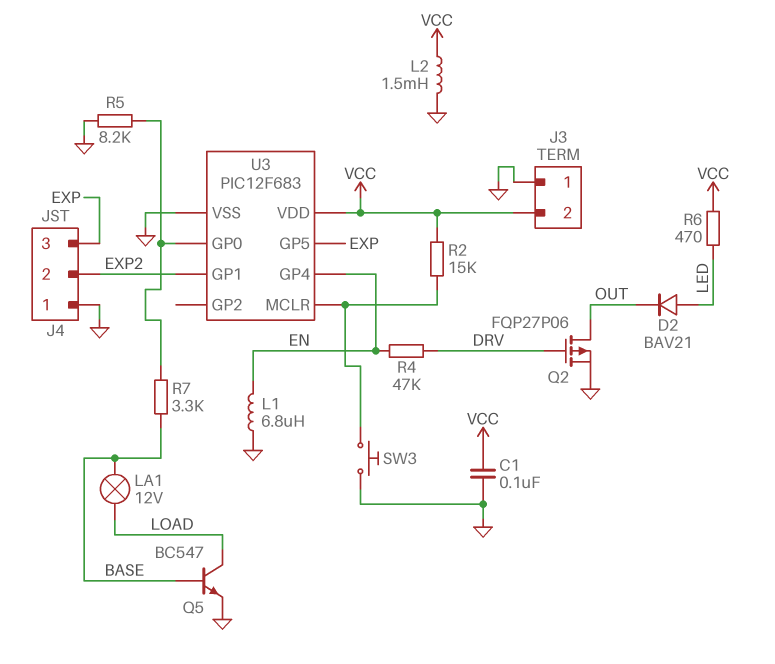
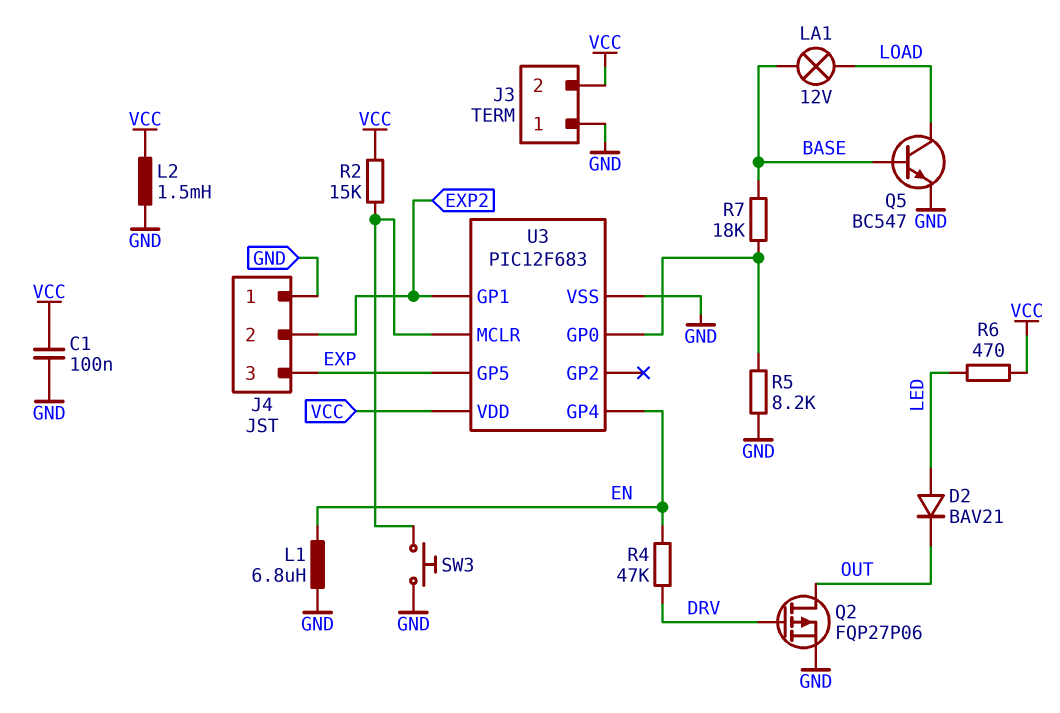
R7: 3.3k (BASE, U3/GP0) -> 18k (BASE, U3/GP0)

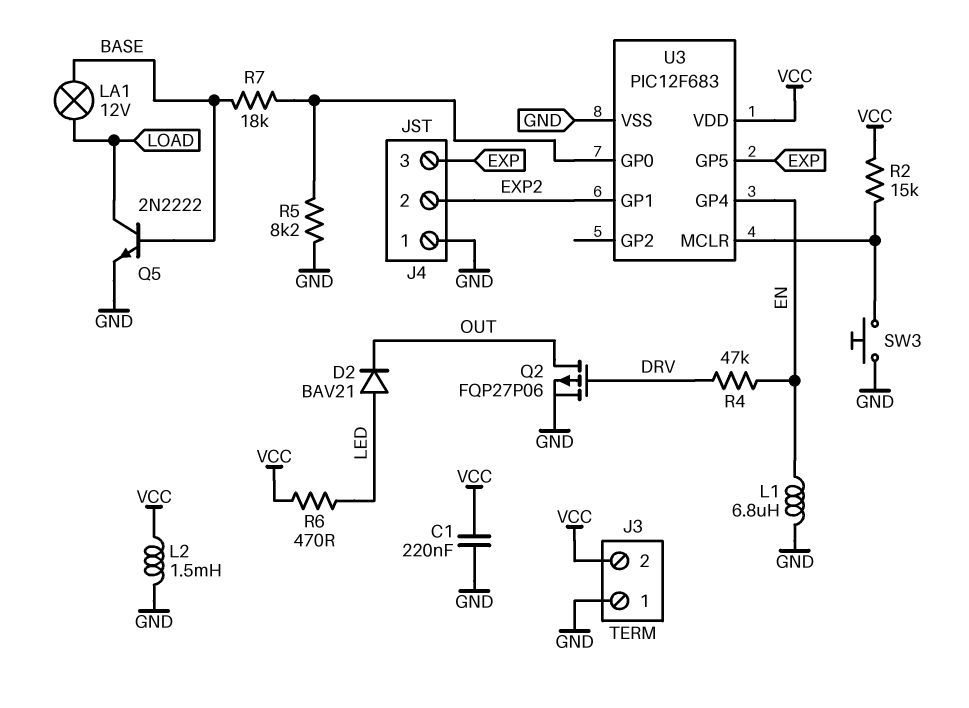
C1: 100nF (GND, VCC) -> 220nF (GND, VCC)
Q5: NPN BC547 (B BASE, C LOAD, E GND) -> NPN 2N2222 (B BASE, C LOAD, E GND)

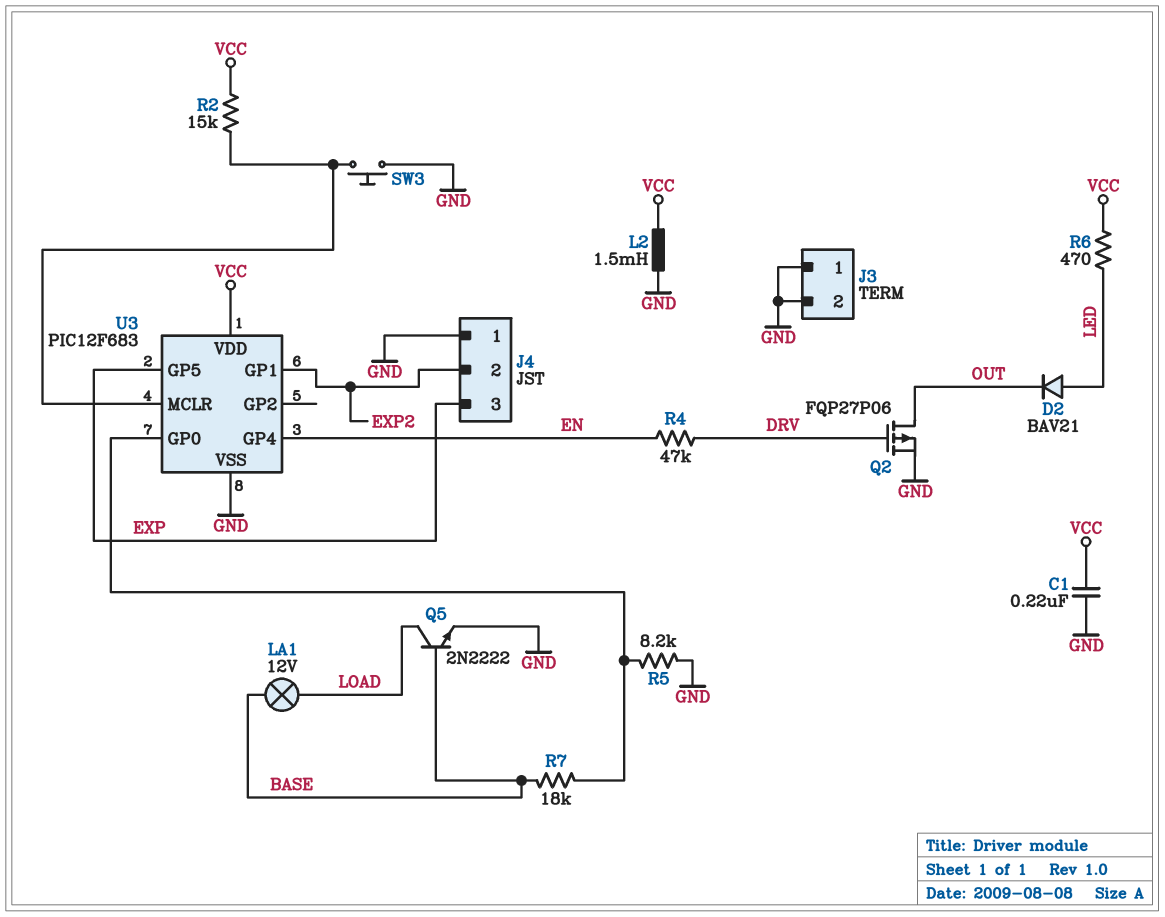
J3 pin 2: VCC -> GND
L1: 6.8uH (EN, GND) -> none

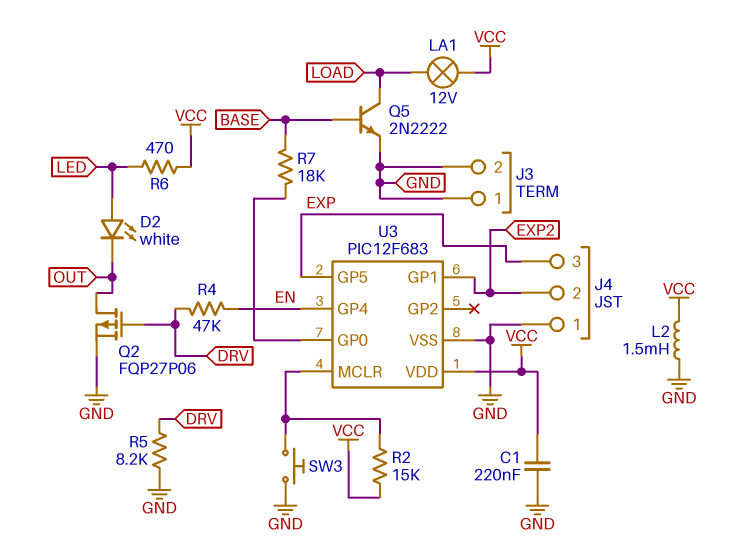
D2: diode BAV21 (A LED, K OUT) -> LED white (A LED, K OUT)
LA1: lamp 12V (BASE, LOAD) -> lamp 12V (LOAD, VCC)
R5: 8.2k (GND, U3/GP0) -> 8.2k (DRV, GND)

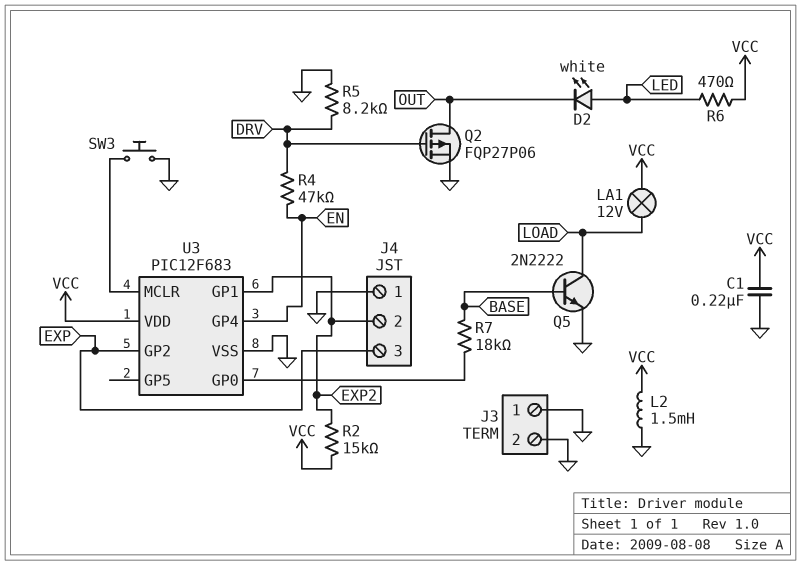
R2: 15k (U3/MCLR, VCC) -> 15k (EXP2, VCC)
U3 pin GP2: none -> EXP
U3 pin GP5: EXP -> none

